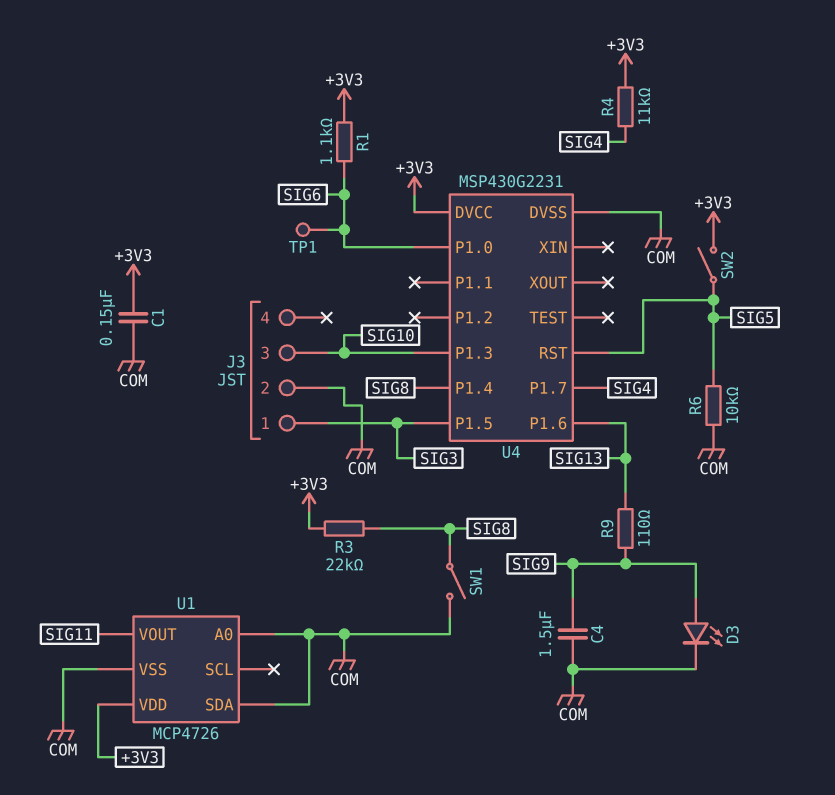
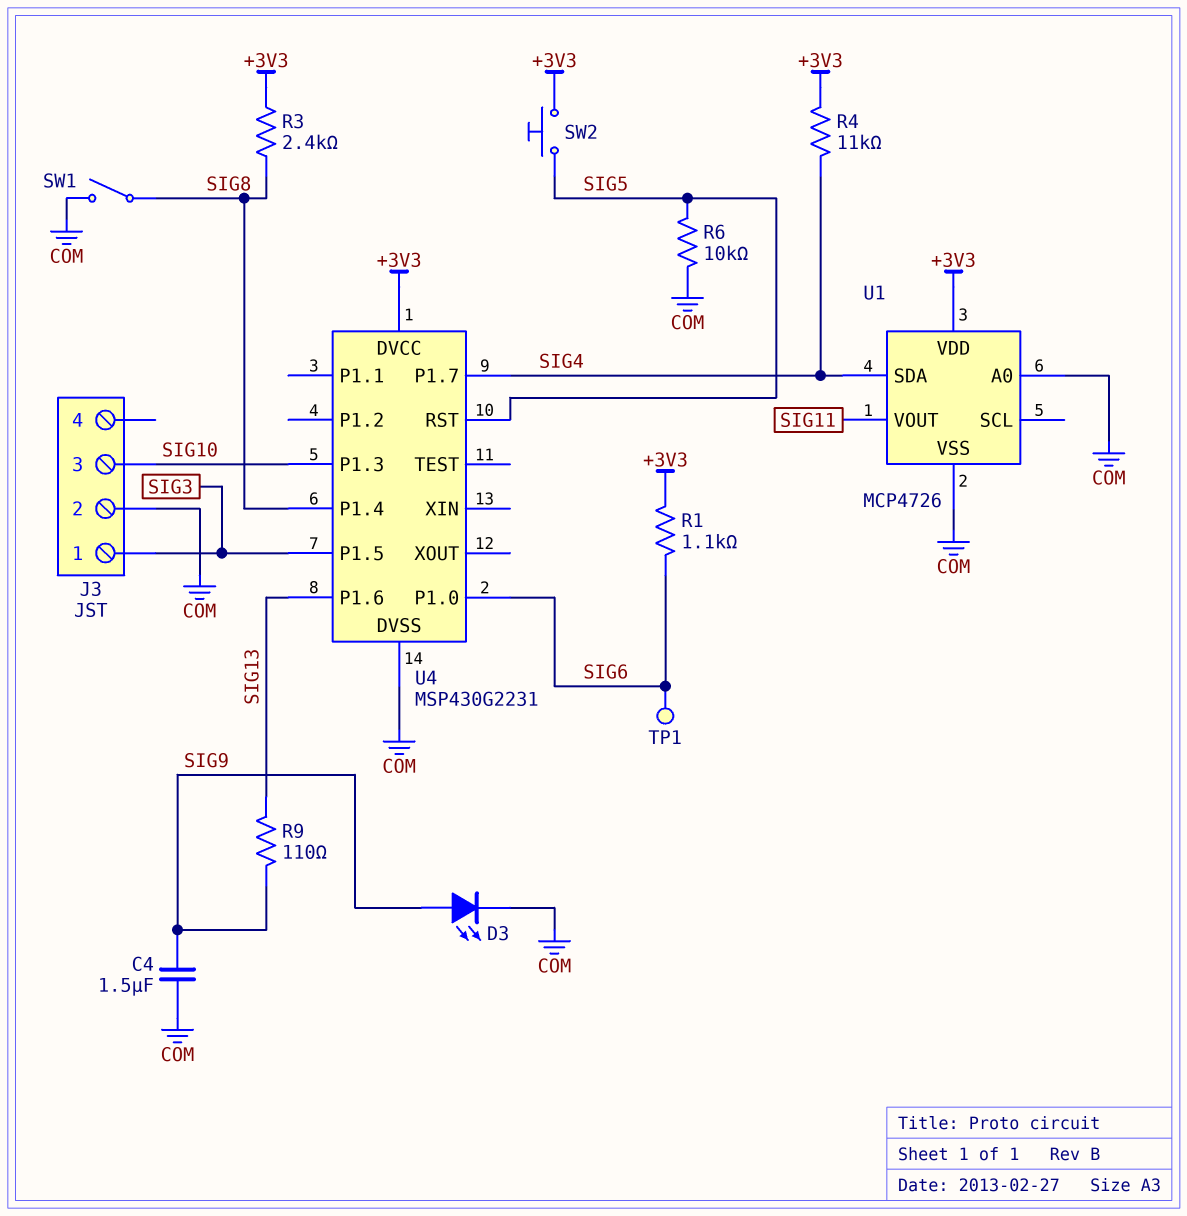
C1: 150nF (+3V3, COM) -> none
R3: 22k (+3V3, SIG8) -> 2.4k (+3V3, SIG8)
SW2: switch (+3V3, SIG5) -> button (+3V3, SIG5)
U1 pin SDA: COM -> SIG4

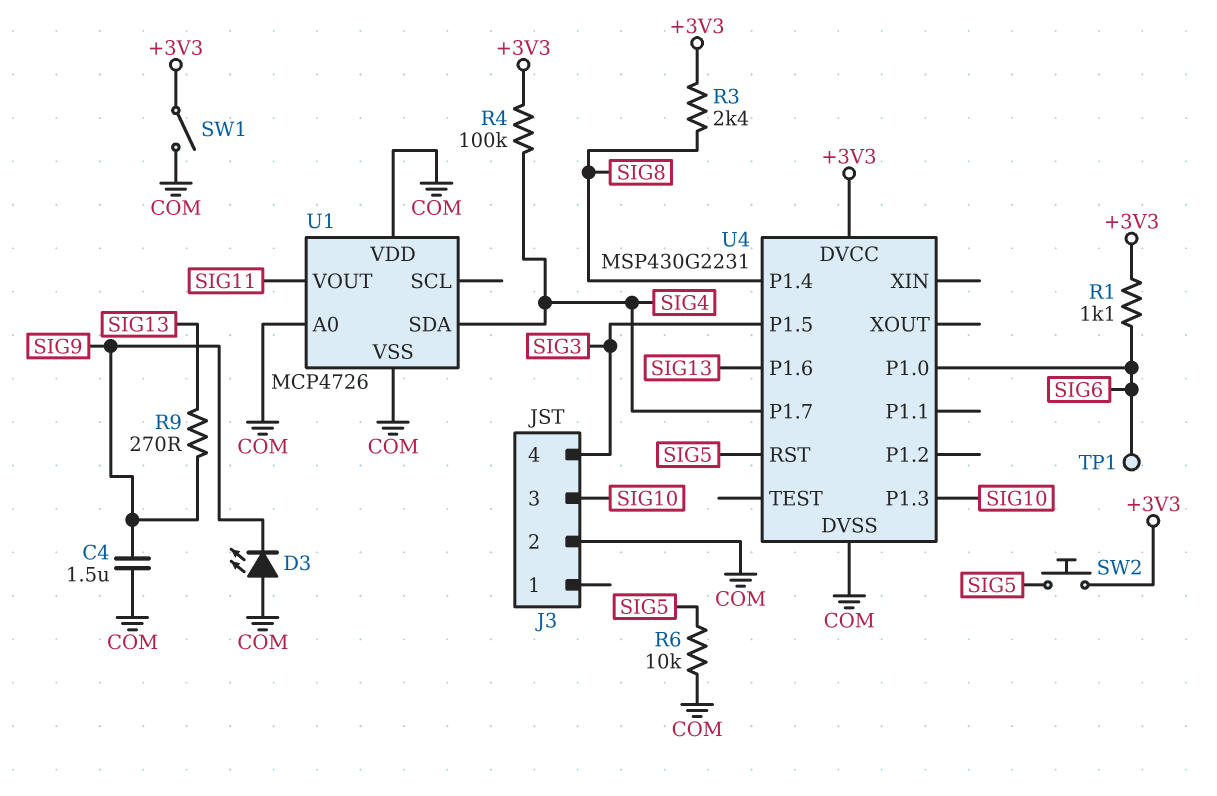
D3: LED (A SIG9, K COM) -> LED (A COM, K SIG9)
J3 pin 1: SIG3 -> none
J3 pin 4: none -> SIG3
R4: 11k (+3V3, SIG4) -> 100k (+3V3, SIG4)
R9: 110 (SIG9, SIG13) -> 270 (SIG9, SIG13)
SW1: switch (COM, SIG8) -> switch (+3V3, COM)
U1 pin VDD: +3V3 -> COM

